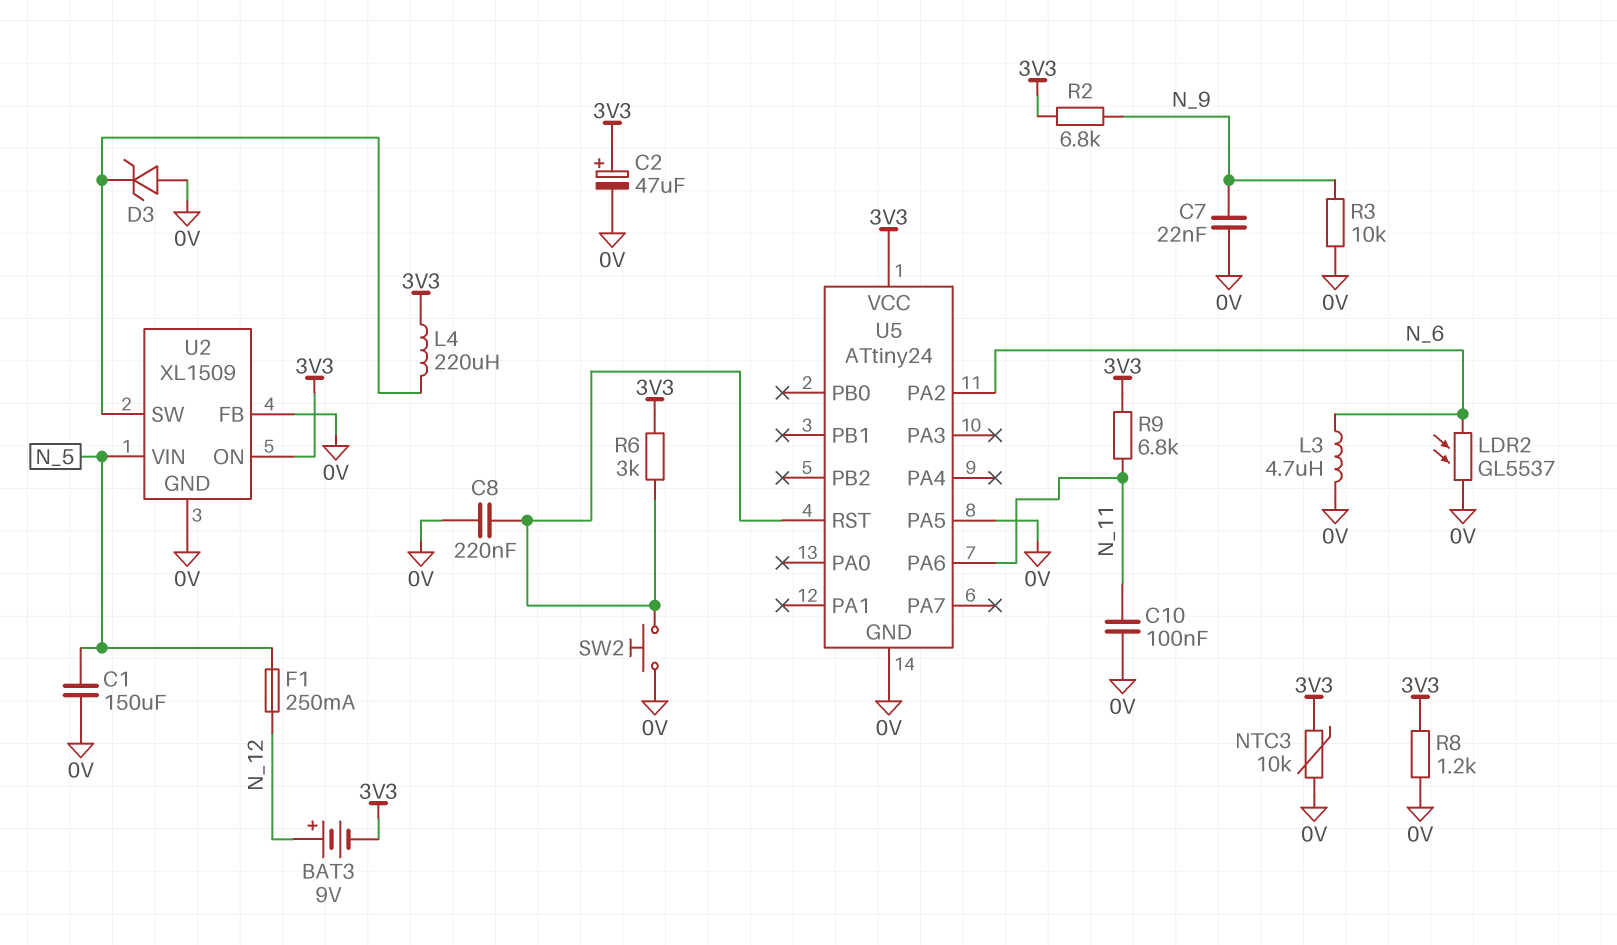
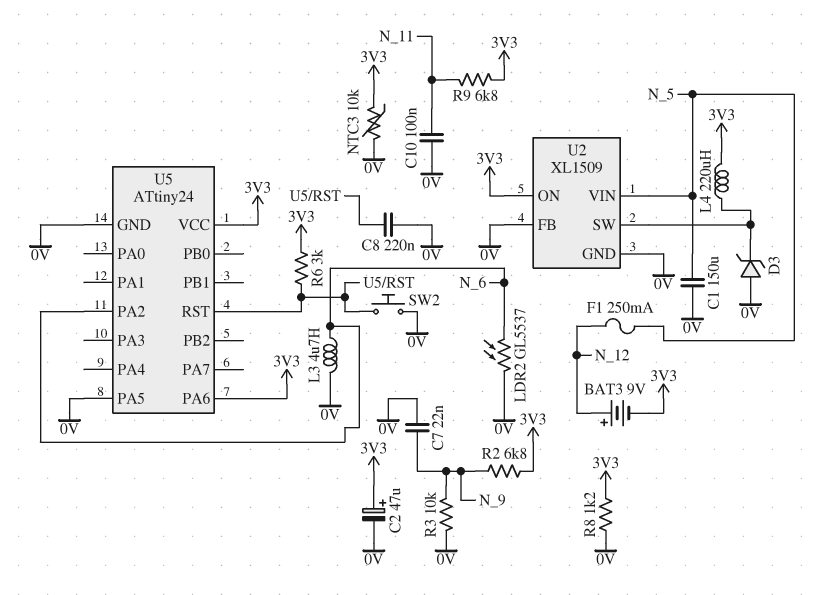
U5 pin PA6: N_11 -> 3V3

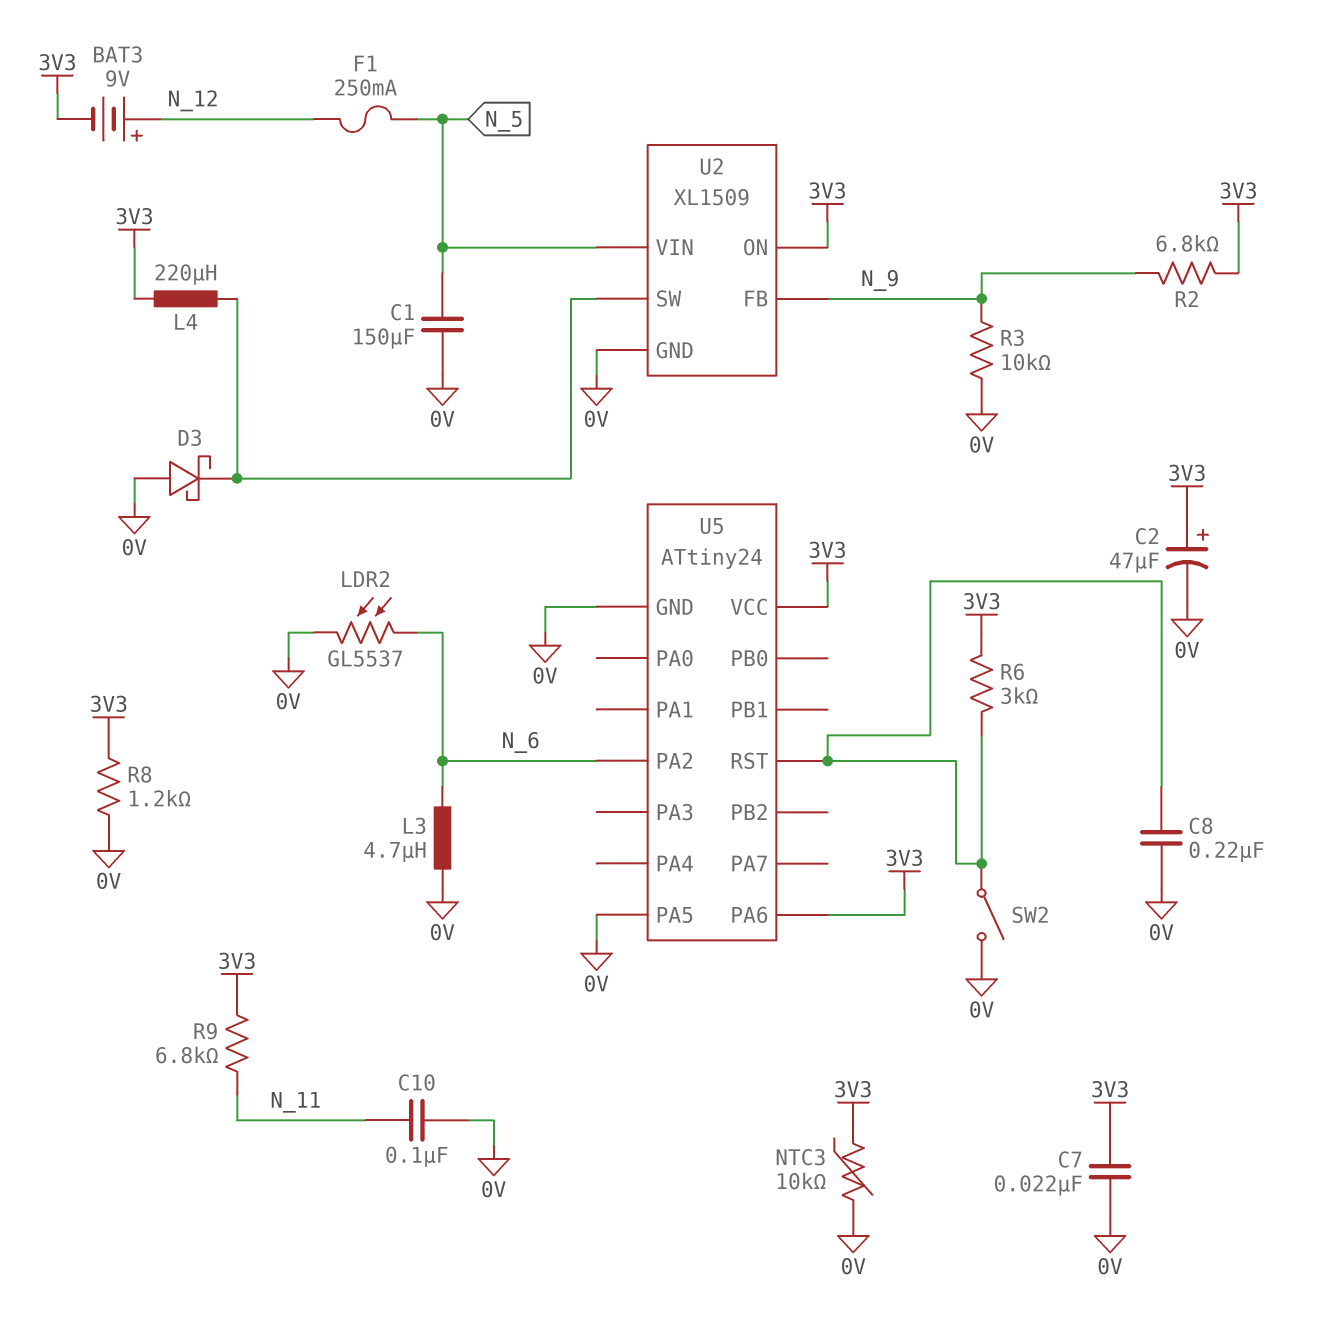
C7: 22nF (0V, N_9) -> 22nF (0V, 3V3)
D3: zener (A 0V, K U2/SW) -> schottky (A 0V, K U2/SW)
SW2: button (0V, U5/RST) -> switch (0V, U5/RST)
U2 pin FB: 0V -> N_9

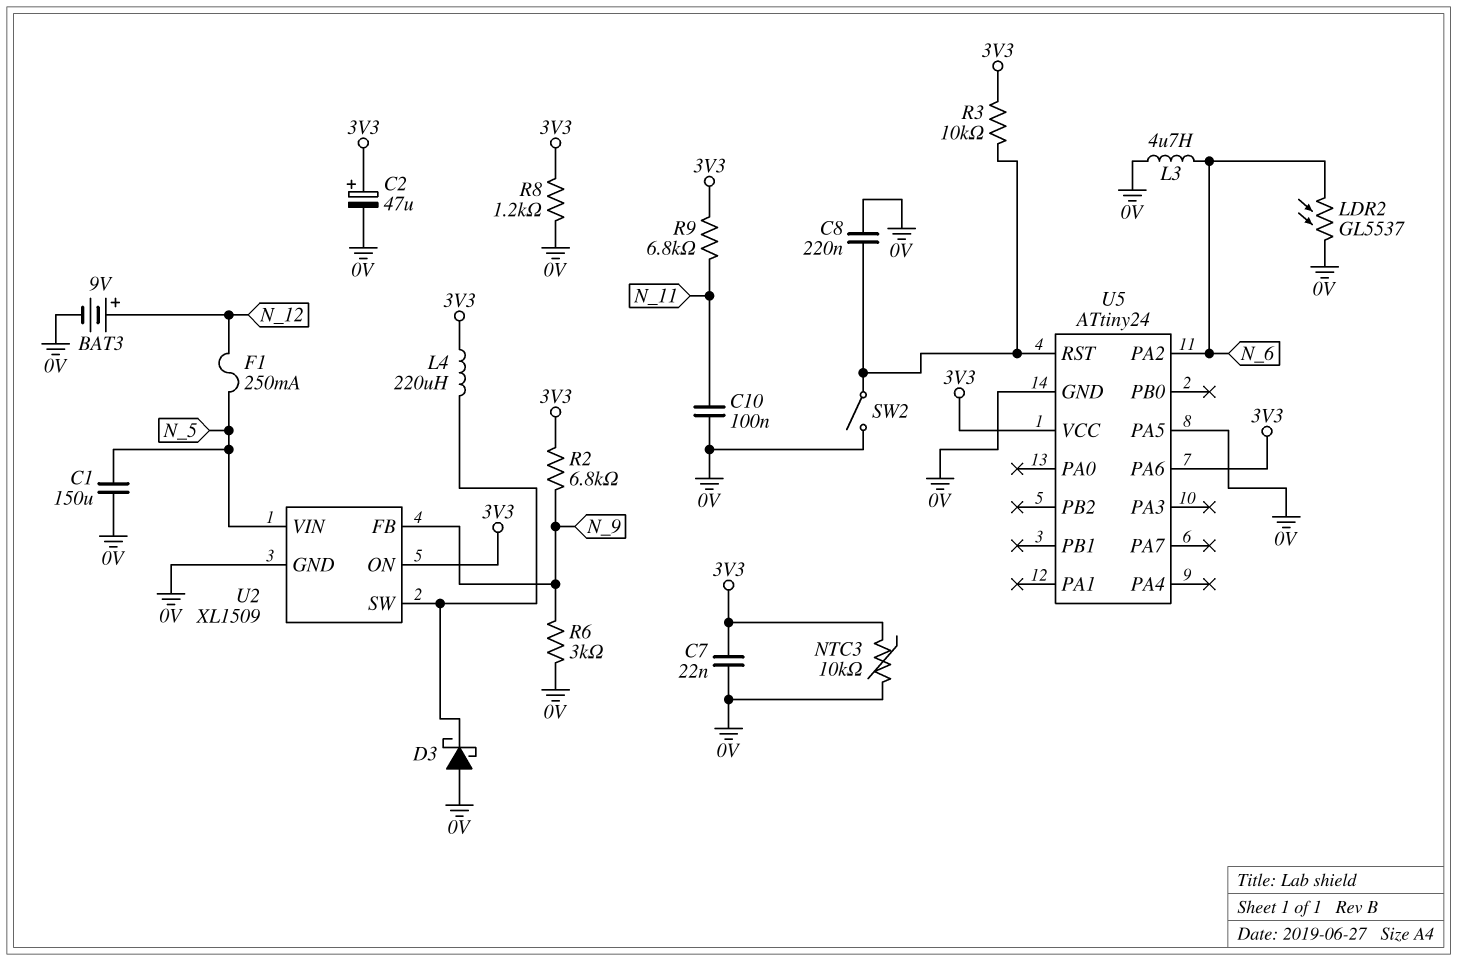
BAT3: 9V (plus N_12, minus 3V3) -> 9V (plus N_12, minus 0V)
R3: 10k (0V, N_9) -> 10k (3V3, U5/RST)
R6: 3k (3V3, U5/RST) -> 3k (0V, N_9)

